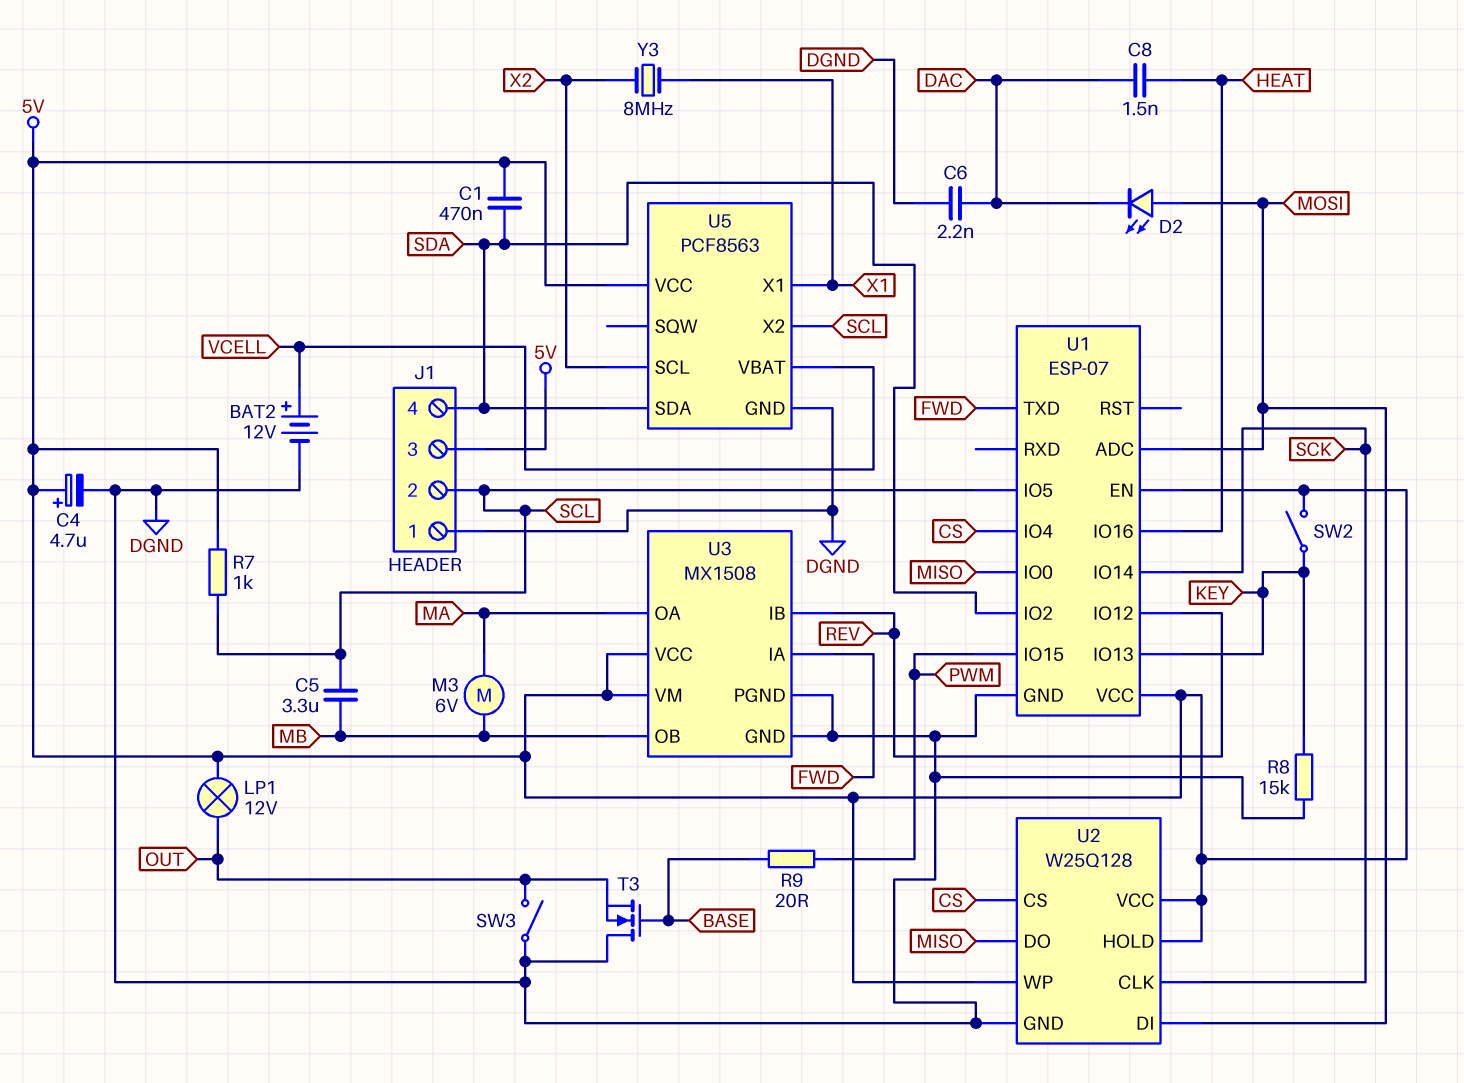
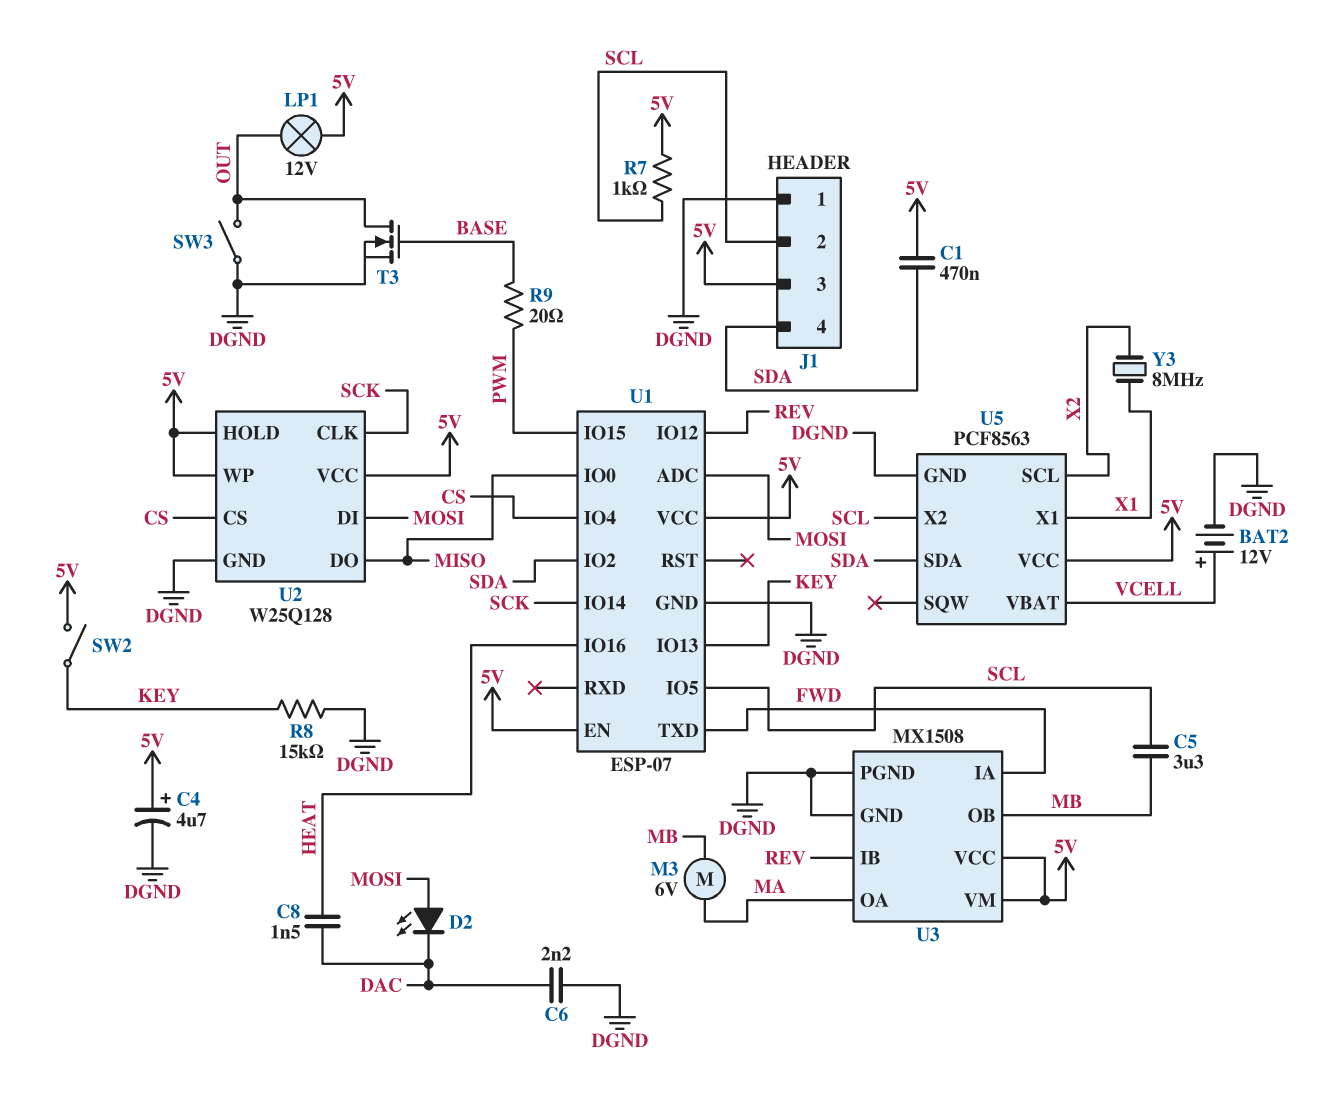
T3: NMOS (G BASE, D DGND, S OUT) -> NMOS (G BASE, D OUT, S DGND)

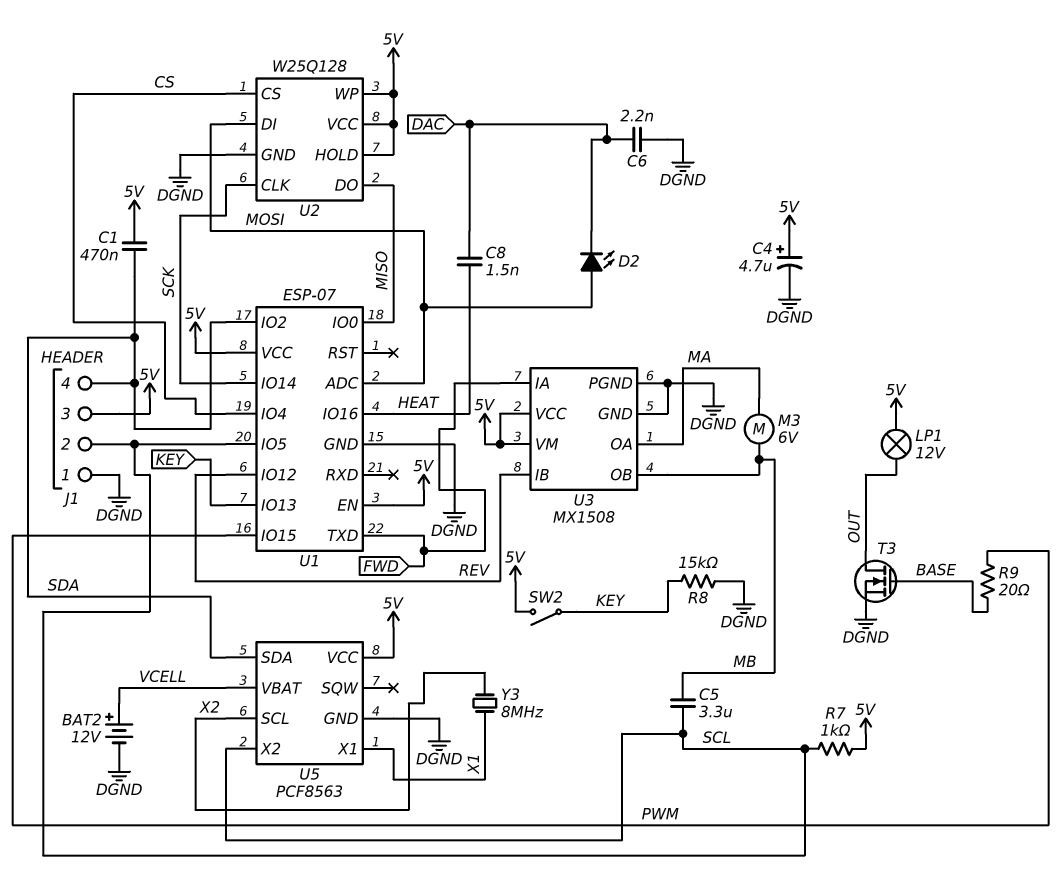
SW3: switch (DGND, OUT) -> none

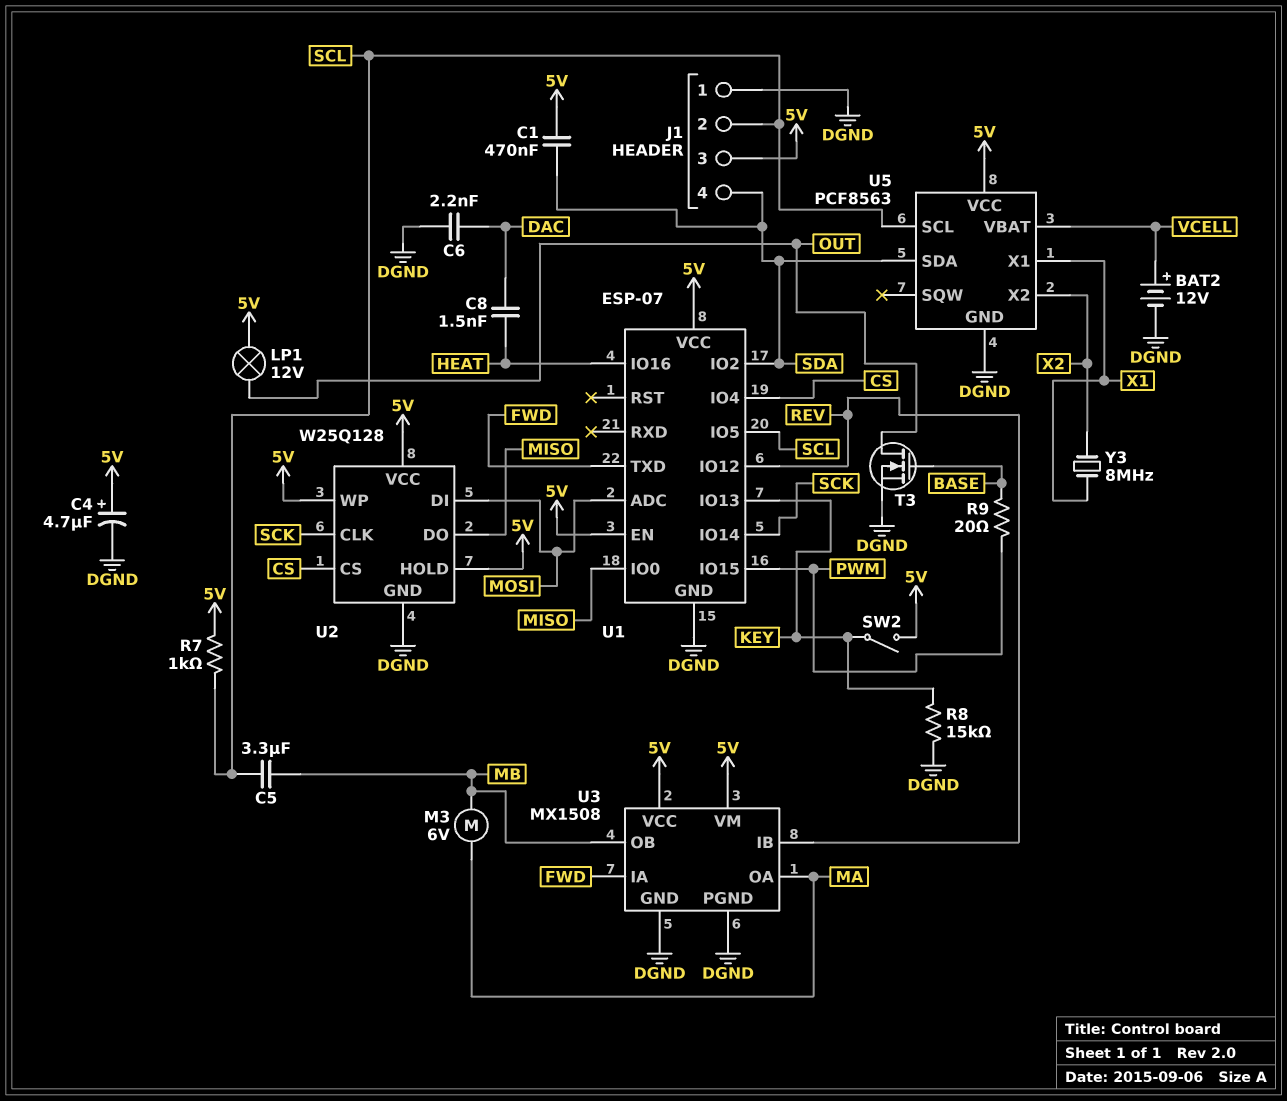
D2: LED (A MOSI, K DAC) -> none
U5 pin SCL: X2 -> SCL
U5 pin X2: SCL -> X2

